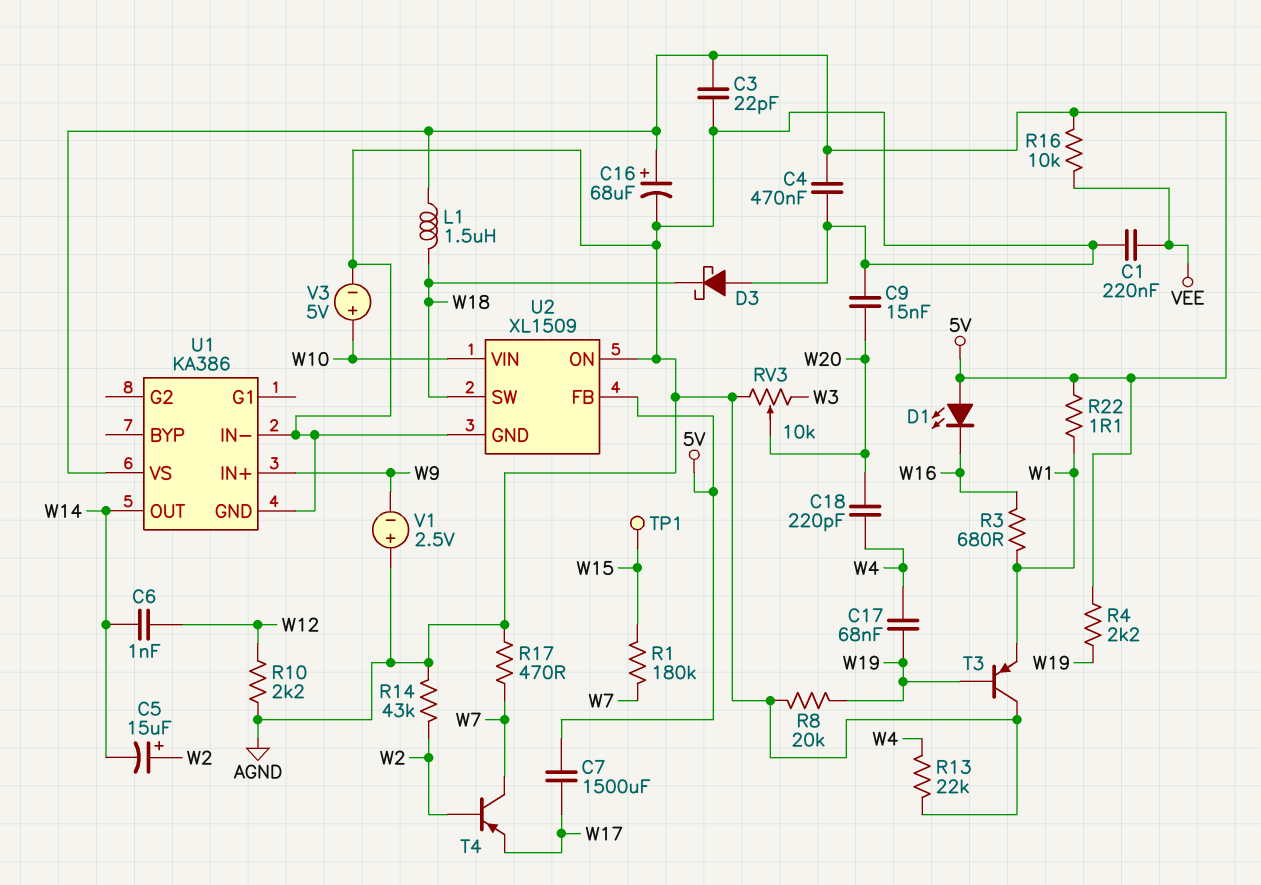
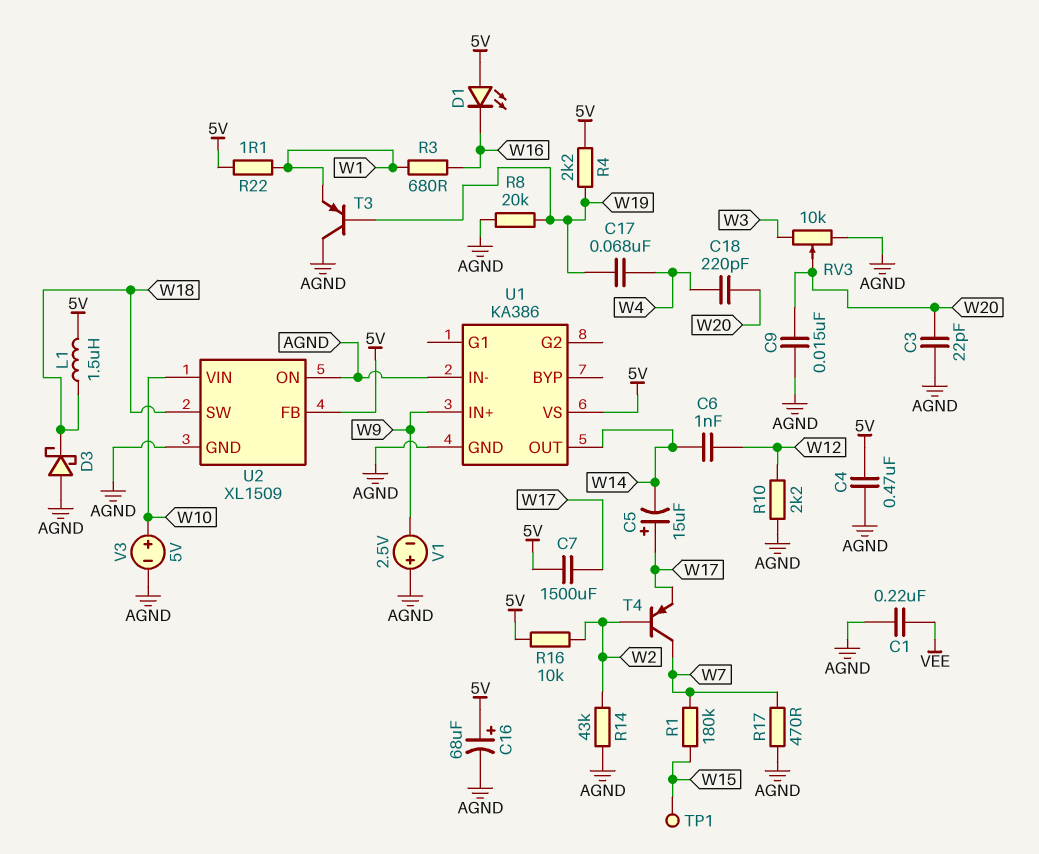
C3: 22pF (5V, AGND) -> 22pF (AGND, W20)
C5: 15uF (plus W2, minus W14) -> 15uF (plus W17, minus W14)
R13: 22k (AGND, W4) -> none
R16: 10k (5V, VEE) -> 10k (5V, W2)

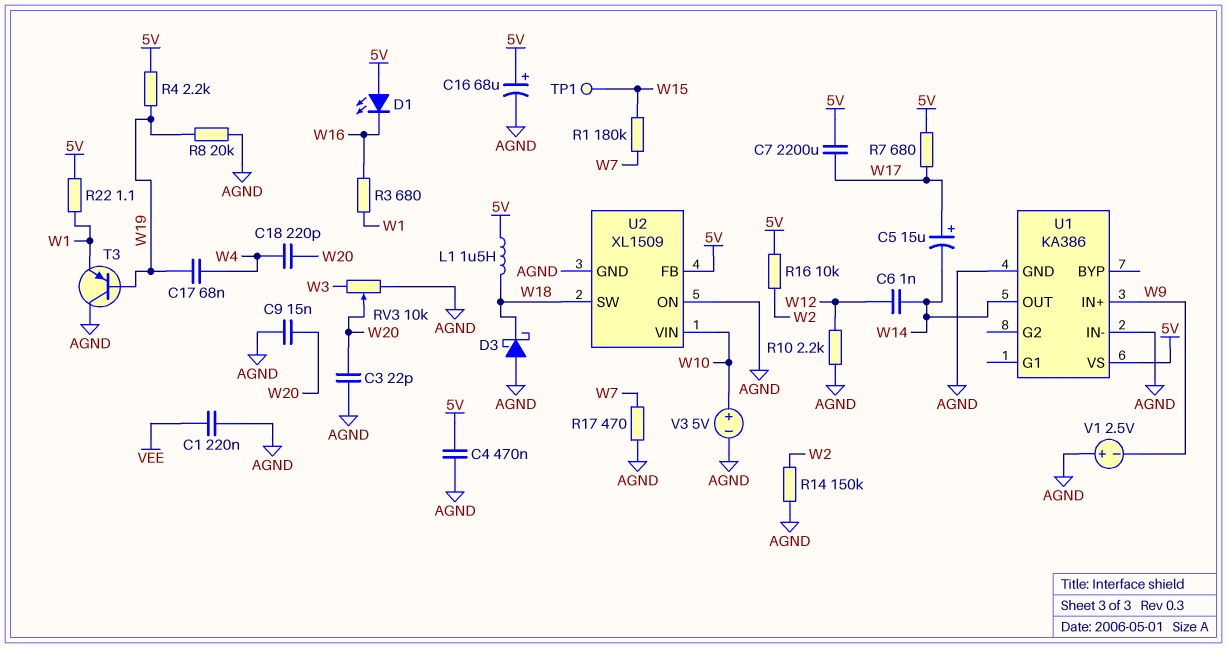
C7: 1500uF (5V, W17) -> 2200uF (5V, W17)
R7: none -> 680 (5V, W17)
R14: 43k (AGND, W2) -> 150k (AGND, W2)
T4: PNP (B W2, C W7, E W17) -> none

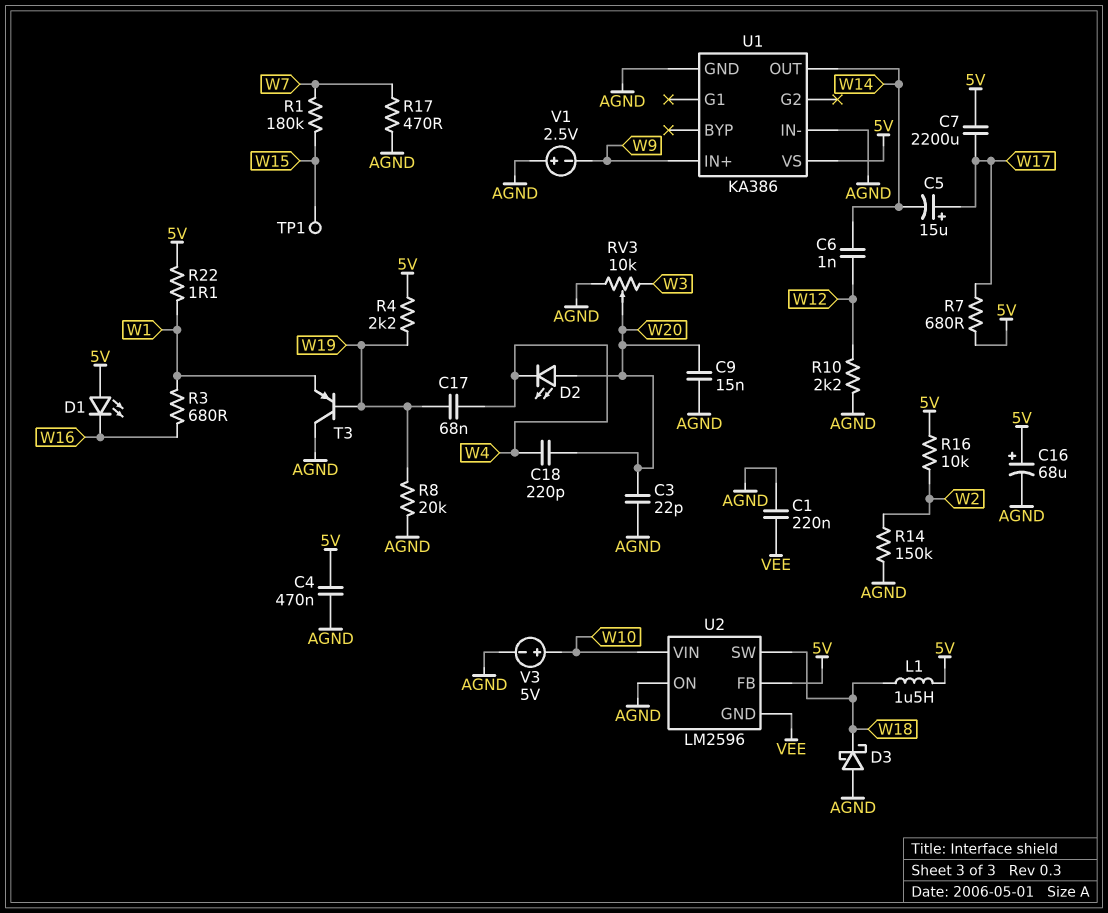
D2: none -> LED (A W20, K W4)
U2: XL1509 -> LM2596
U2 pin GND: AGND -> VEE

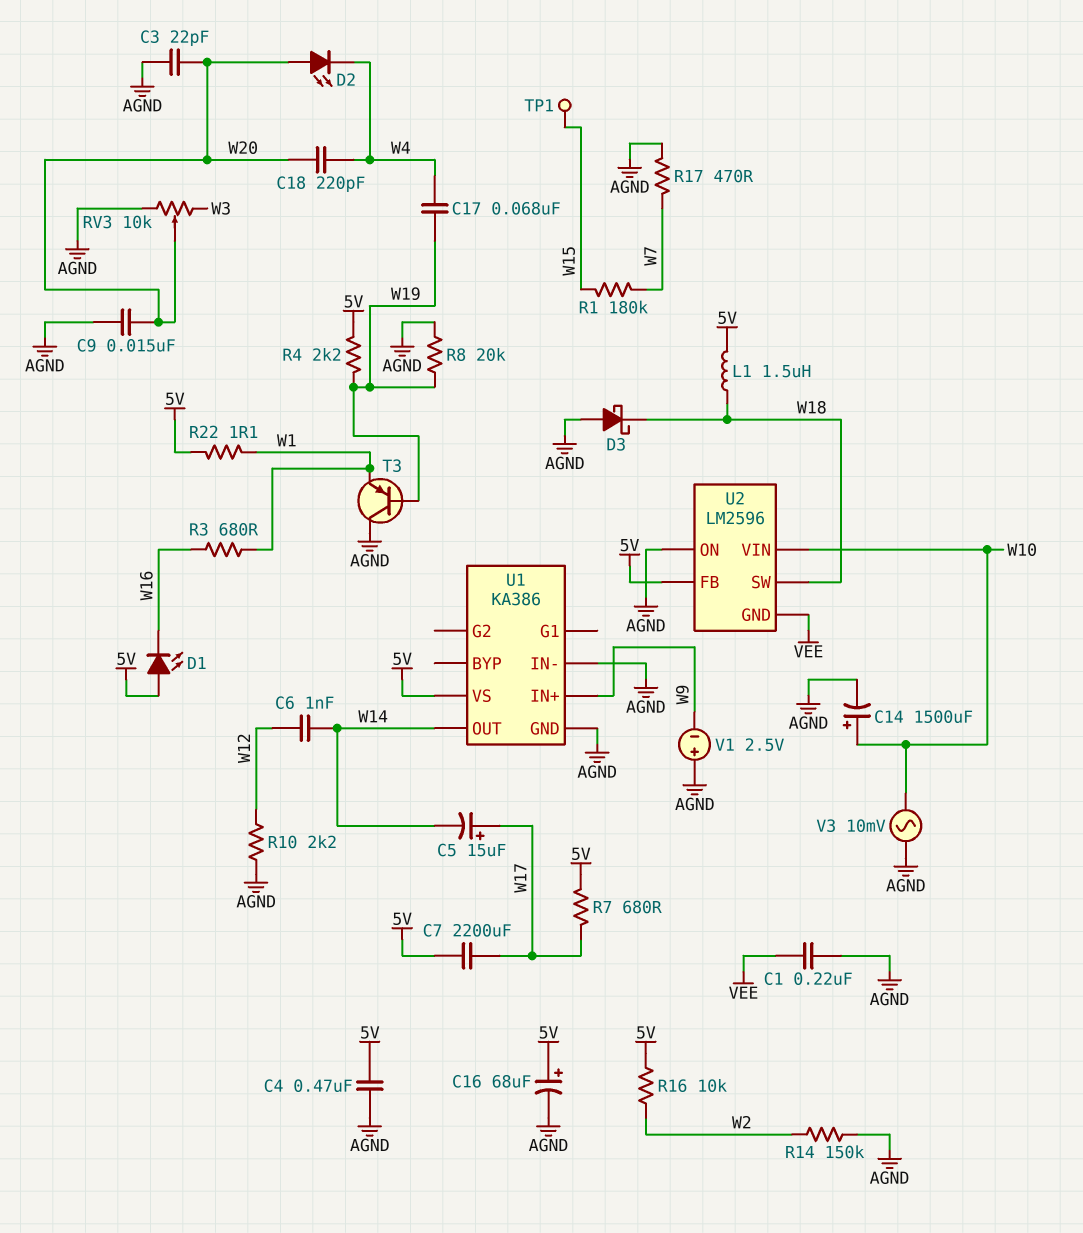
C14: none -> 1500uF (plus W10, minus AGND)
V3: 5V (plus W10, minus AGND) -> AC 10mV (AGND, W10)

